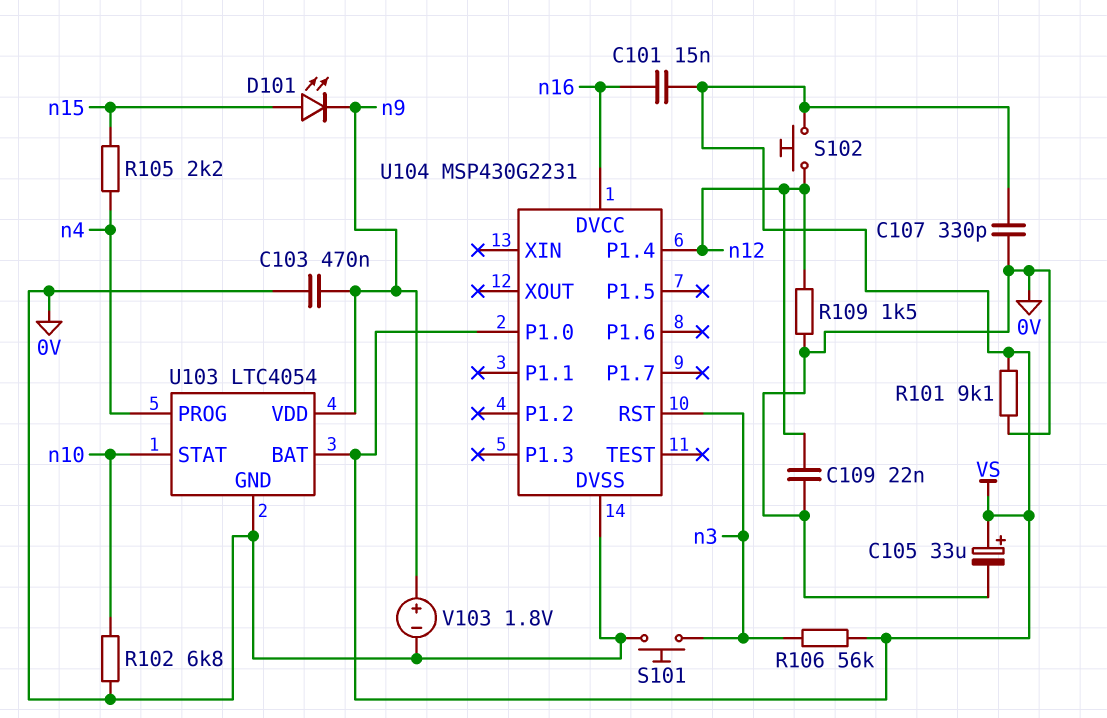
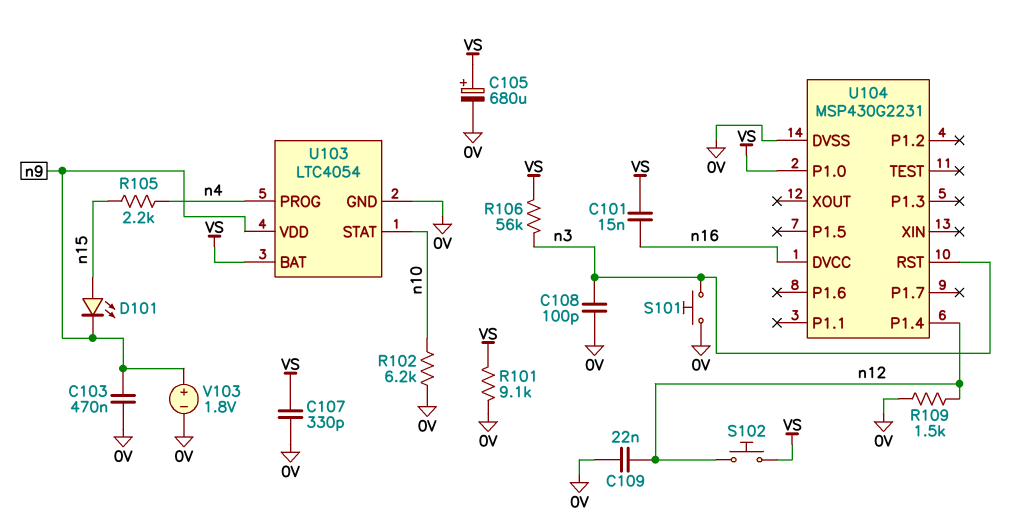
C105: 33uF (plus VS, minus 0V) -> 680uF (plus VS, minus 0V)
C108: none -> 100pF (0V, n3)
R102: 6.8k (0V, n10) -> 6.2k (0V, n10)

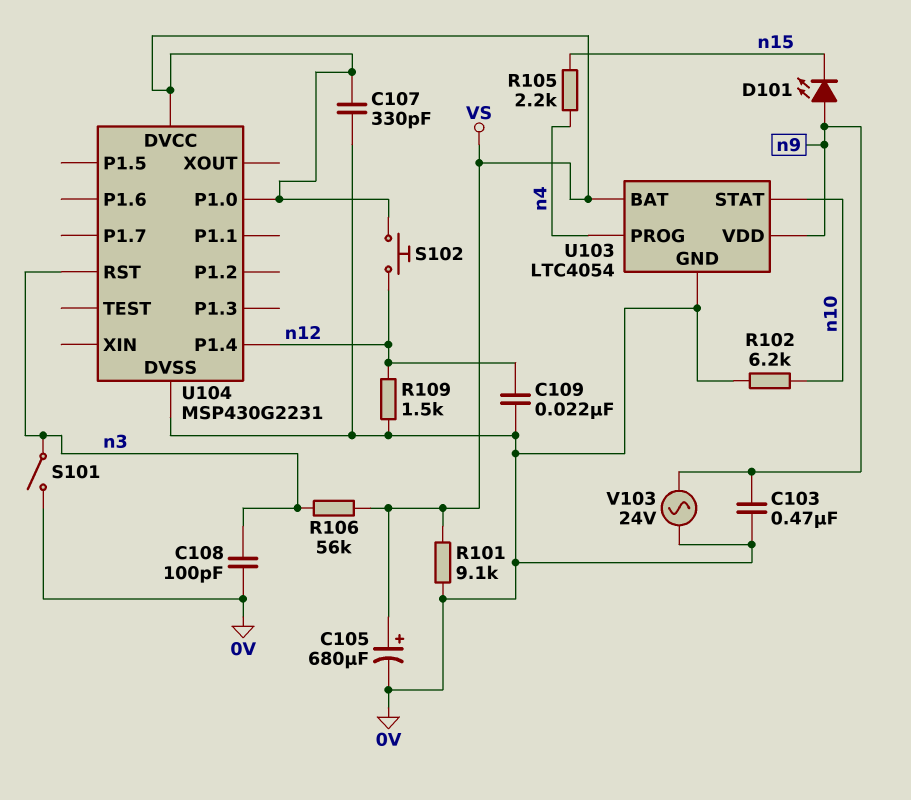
C101: 15nF (VS, n16) -> none
D101: LED (A n15, K n9) -> LED (A n9, K n15)
S101: button (0V, n3) -> switch (0V, n3)
U104 pin DVCC: n16 -> VS
V103: 1.8V (plus n9, minus 0V) -> AC 24V (0V, n9)

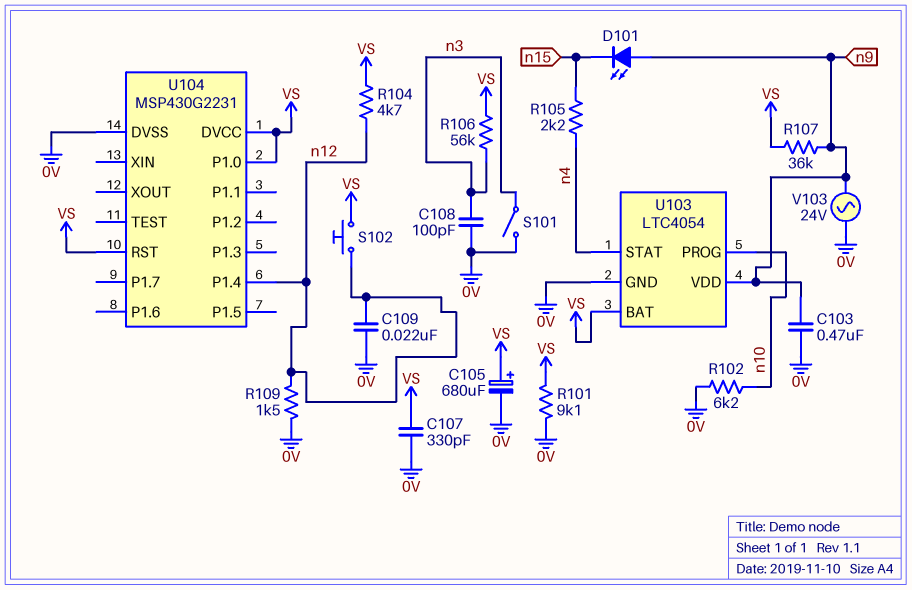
R104: none -> 4.7k (VS, n12)
R107: none -> 36k (VS, n9)
U103 pin PROG: n4 -> n10
U103 pin STAT: n10 -> n4
U104 pin RST: n3 -> VS

